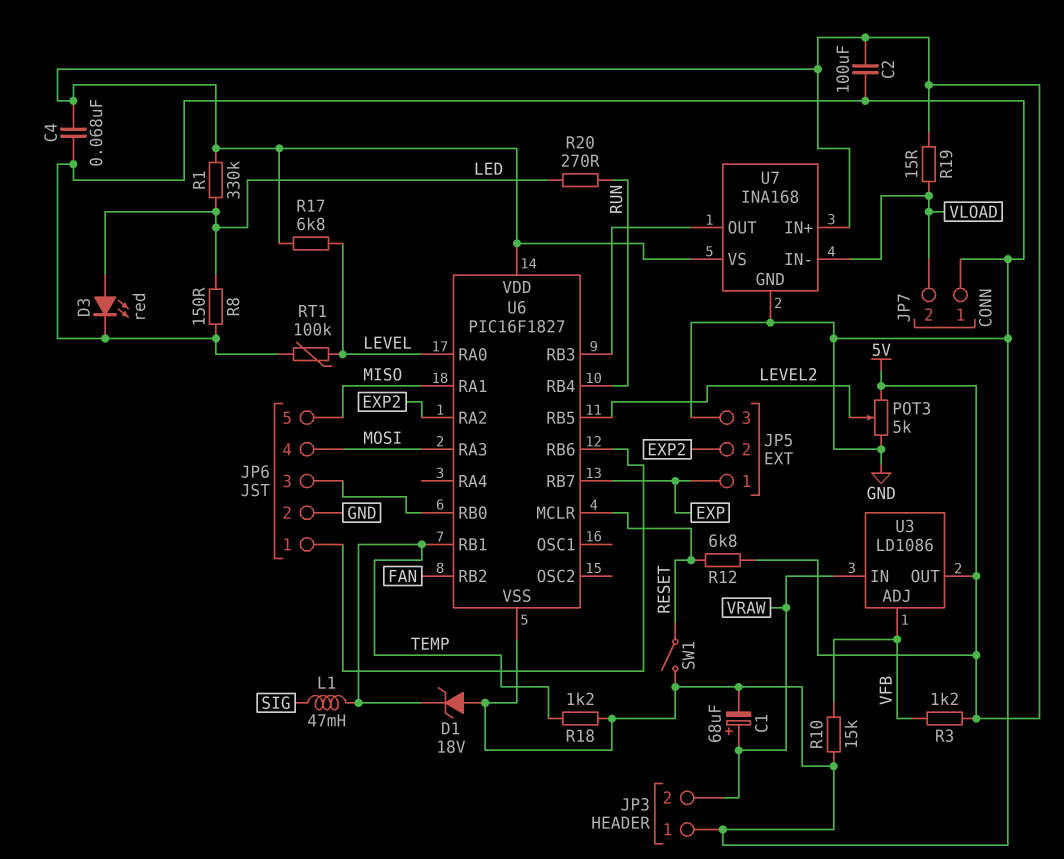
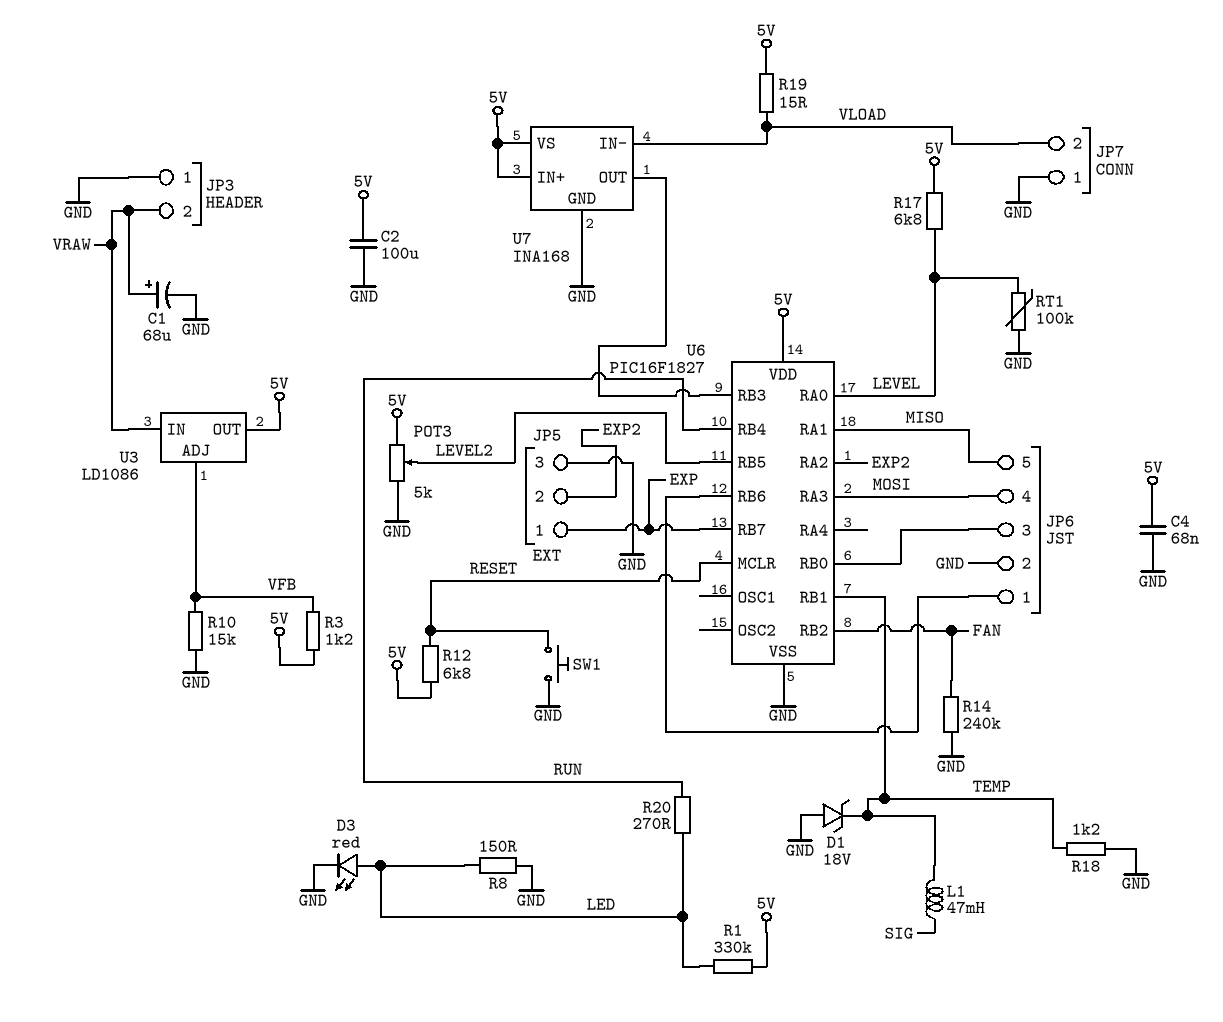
R14: none -> 240k (FAN, GND)
SW1: switch (GND, RESET) -> button (GND, RESET)

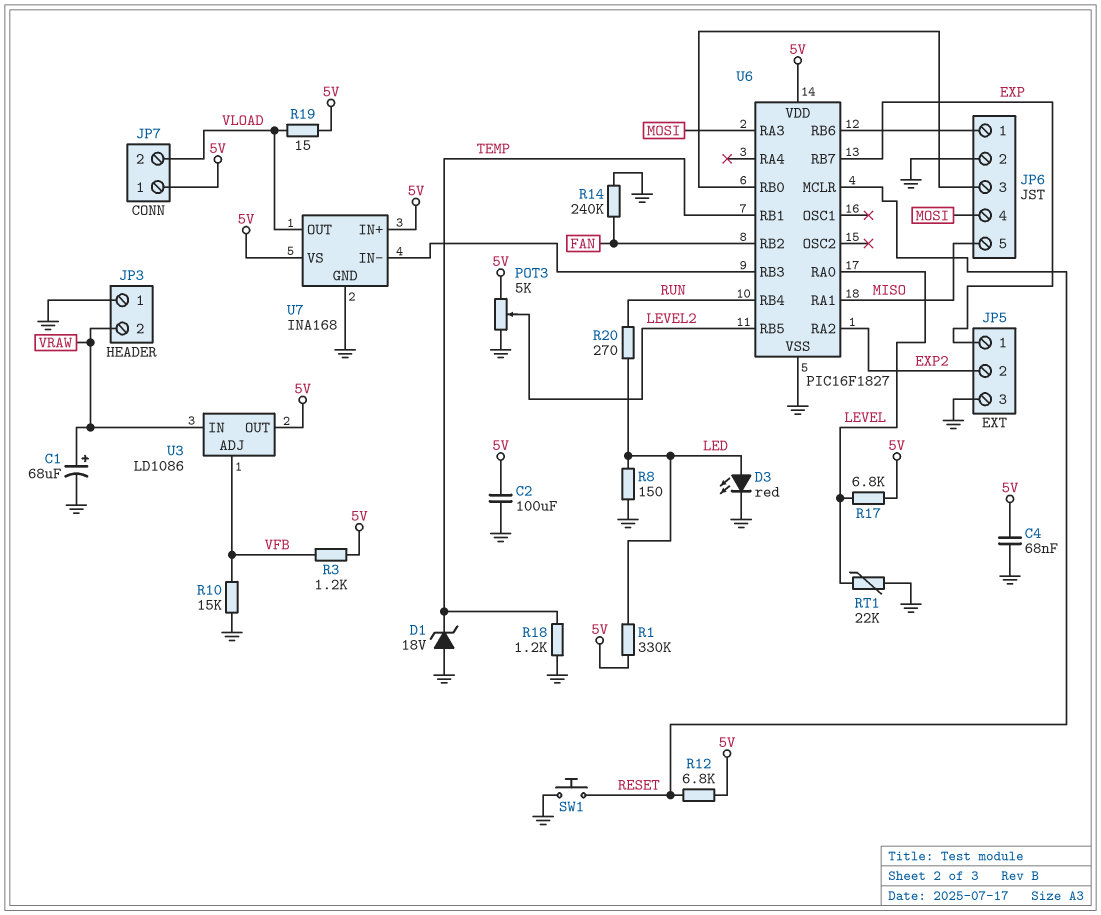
JP7 pin 1: GND -> 5V
L1: 47mH (SIG, TEMP) -> none
RT1: 100k (GND, LEVEL) -> 22k (GND, LEVEL)
U7 pin IN-: VLOAD -> U6/RB3
U7 pin OUT: U6/RB3 -> VLOAD

